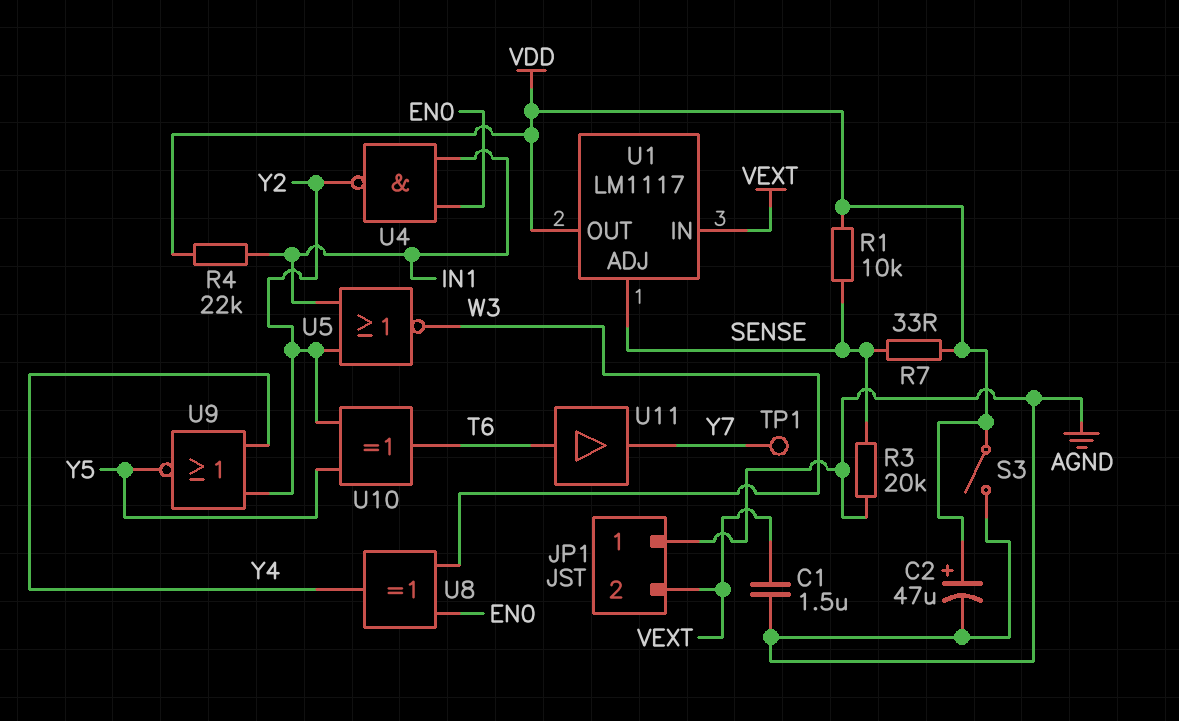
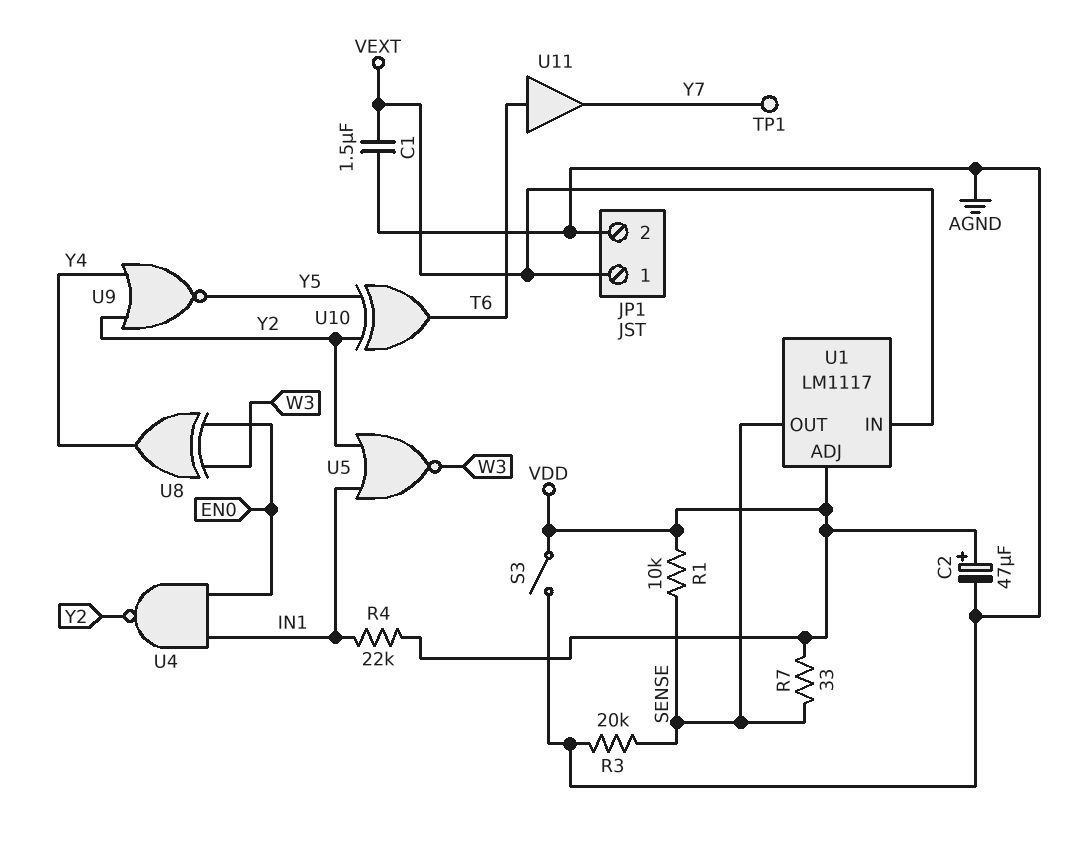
JP1 pin 1: AGND -> VEXT
JP1 pin 2: VEXT -> AGND
U1 pin ADJ: SENSE -> VDD
U1 pin OUT: VDD -> SENSE

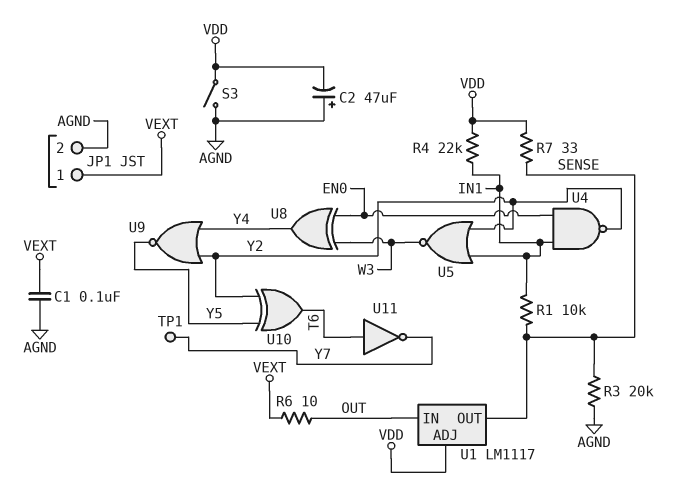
C1: 1.5uF (AGND, VEXT) -> 100nF (AGND, VEXT)
C2: 47uF (plus VDD, minus AGND) -> 47uF (plus AGND, minus VDD)
R1: 10k (SENSE, VDD) -> 10k (IN1, SENSE)
R6: none -> 10 (OUT, VEXT)
U1 pin IN: VEXT -> OUT
U11: buffer (in T6, out Y7) -> NOT (in T6, out Y7)

